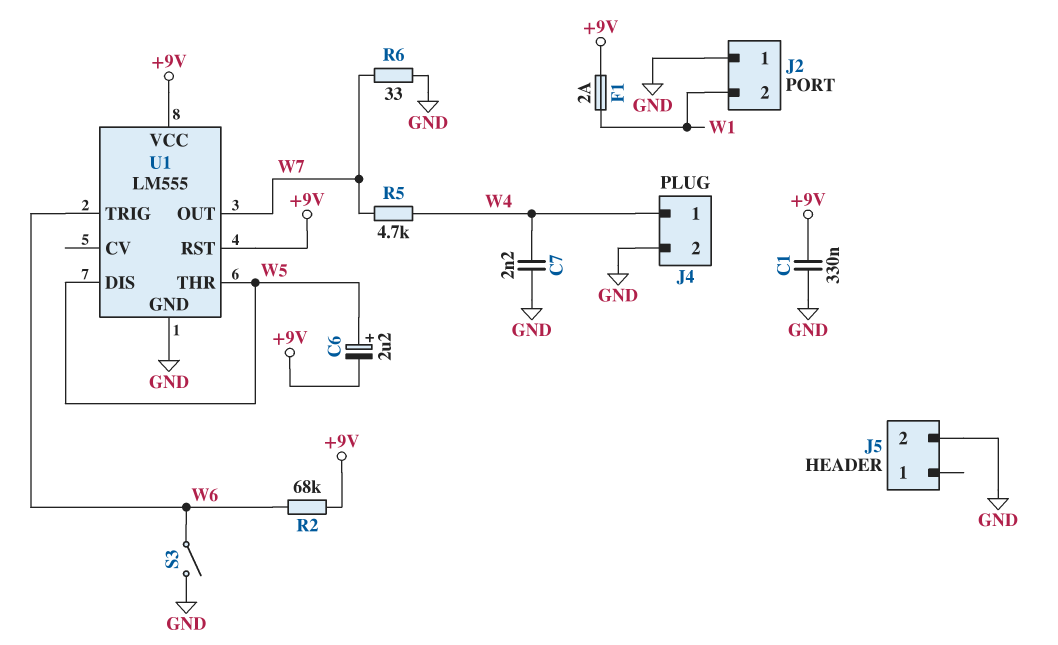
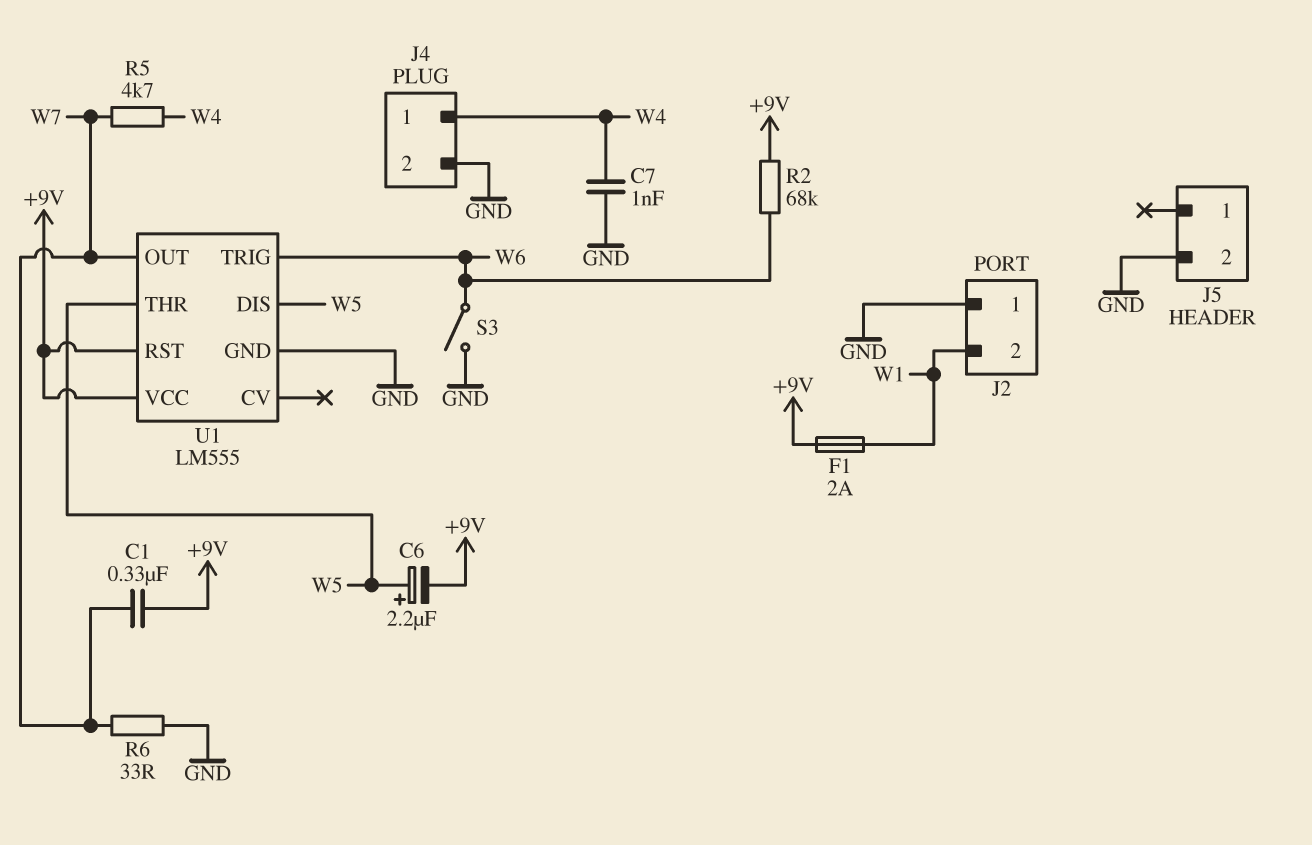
C1: 330nF (+9V, GND) -> 330nF (+9V, W7)
C7: 2.2nF (GND, W4) -> 1nF (GND, W4)

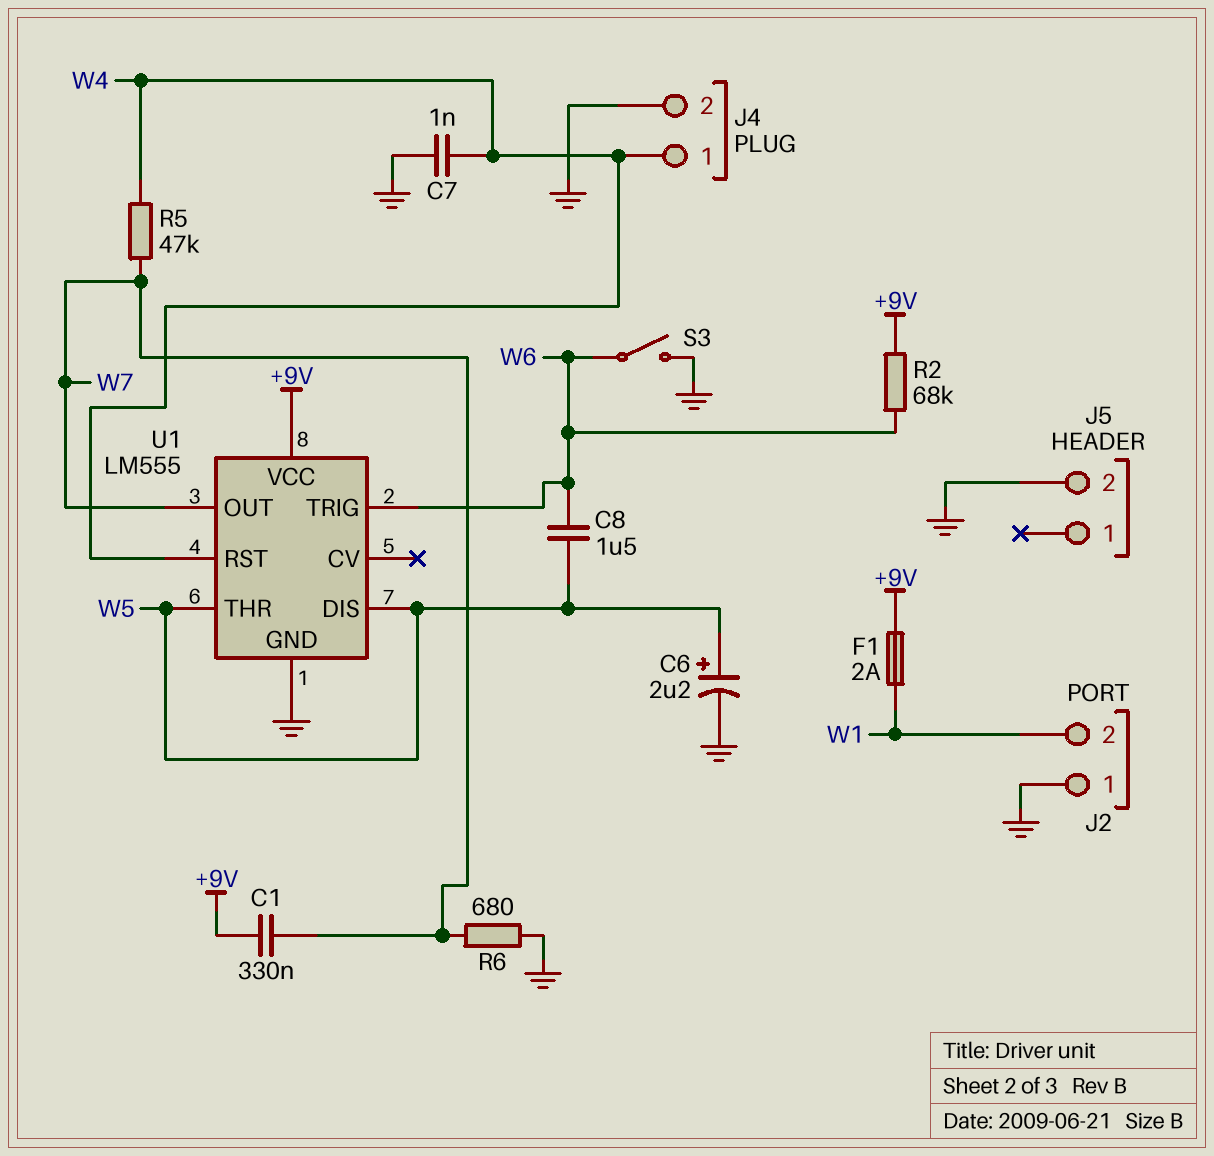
C6: 2.2uF (plus W5, minus +9V) -> 2.2uF (plus W5, minus GND)
C8: none -> 1.5uF (W5, W6)
R5: 4.7k (W4, W7) -> 47k (W4, W7)
R6: 33 (GND, W7) -> 680 (GND, W7)
U1 pin RST: +9V -> W4

